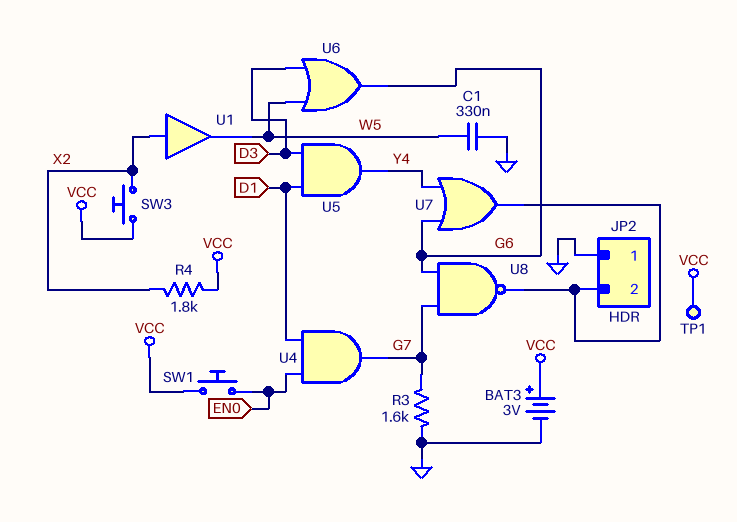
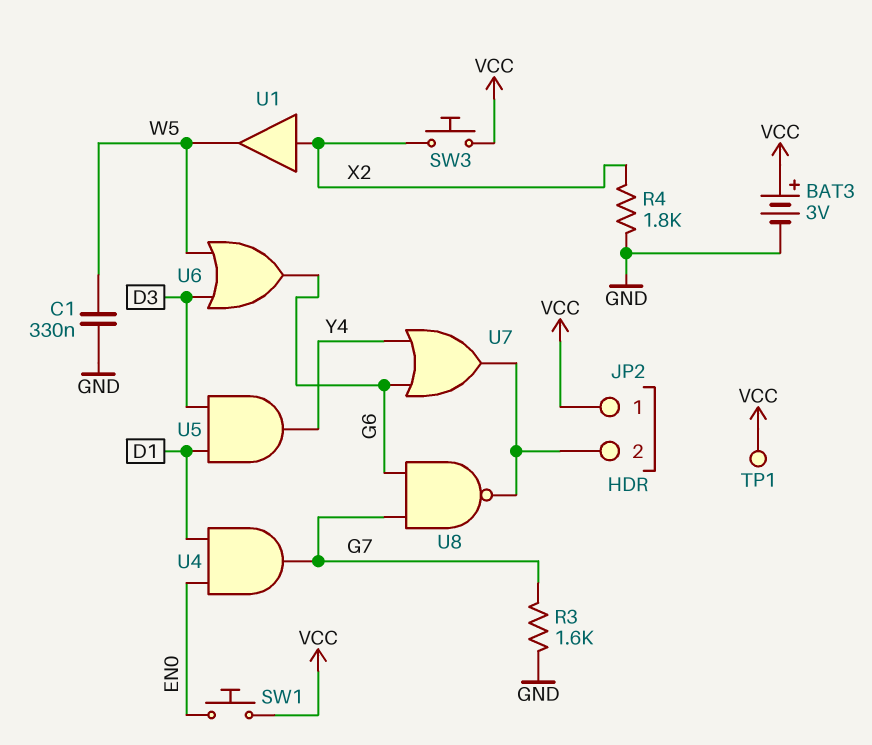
JP2 pin 1: GND -> VCC
R4: 1.8k (VCC, X2) -> 1.8k (GND, X2)

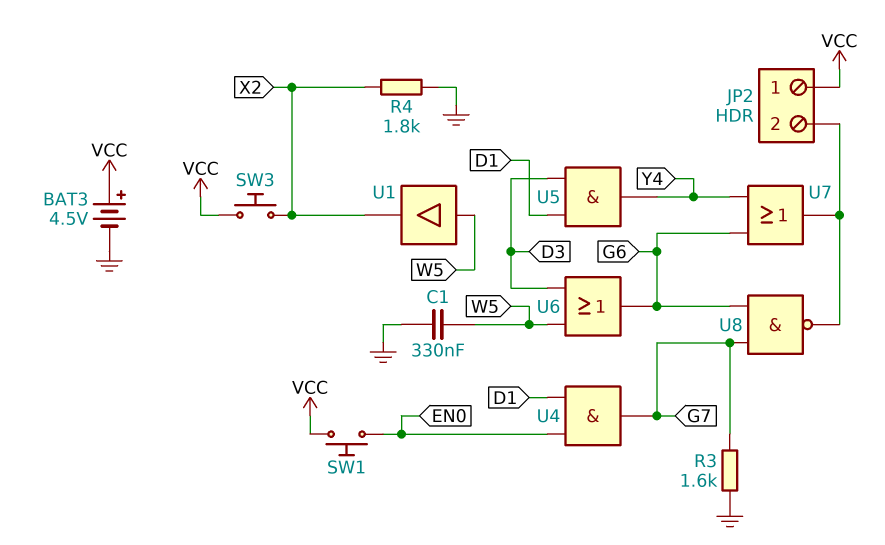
BAT3: 3V (plus VCC, minus GND) -> 4.5V (plus VCC, minus GND)
TP1: test point (VCC) -> none
U1: buffer (in X2, out W5) -> buffer (in W5, out X2)

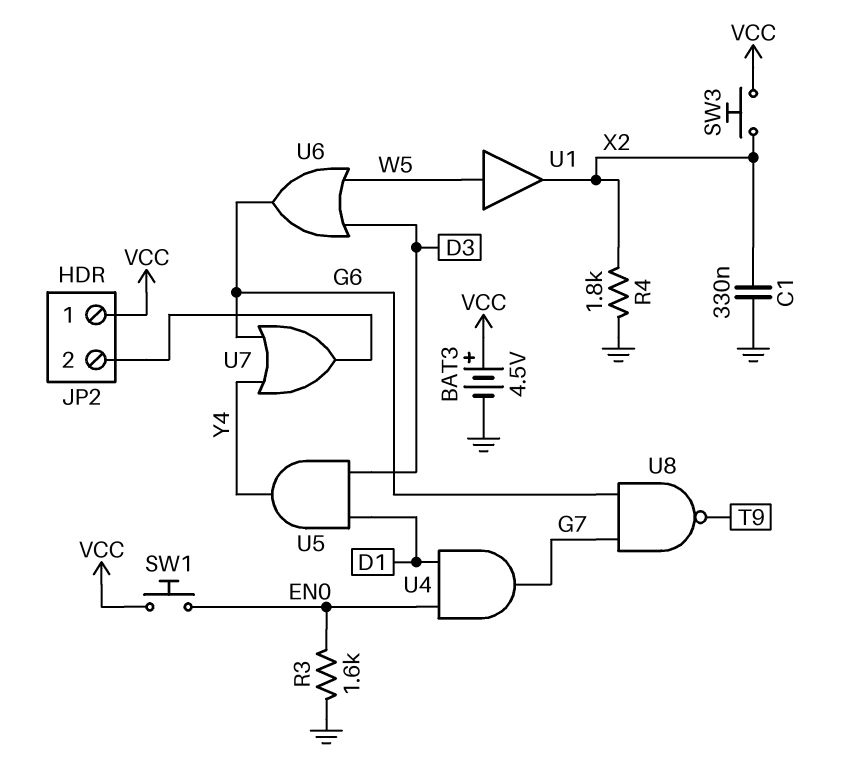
C1: 330nF (GND, W5) -> 330nF (GND, X2)
R3: 1.6k (G7, GND) -> 1.6k (EN0, GND)
U8: NAND (in G6, in G7, out JP2/2) -> NAND (in G6, in G7, out T9)

